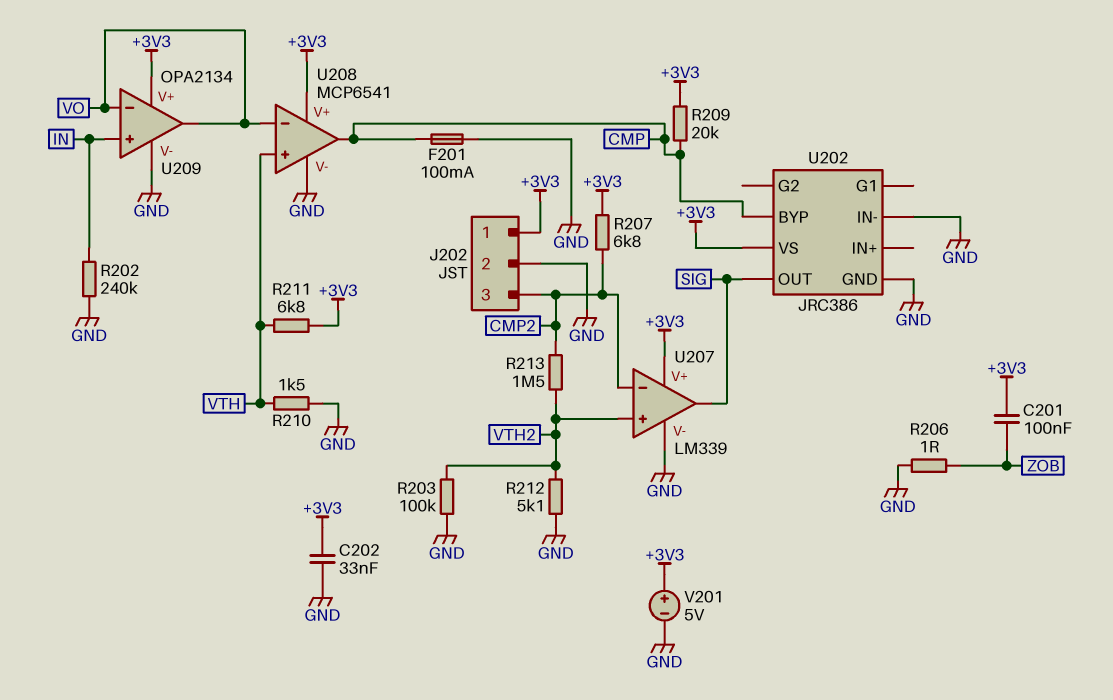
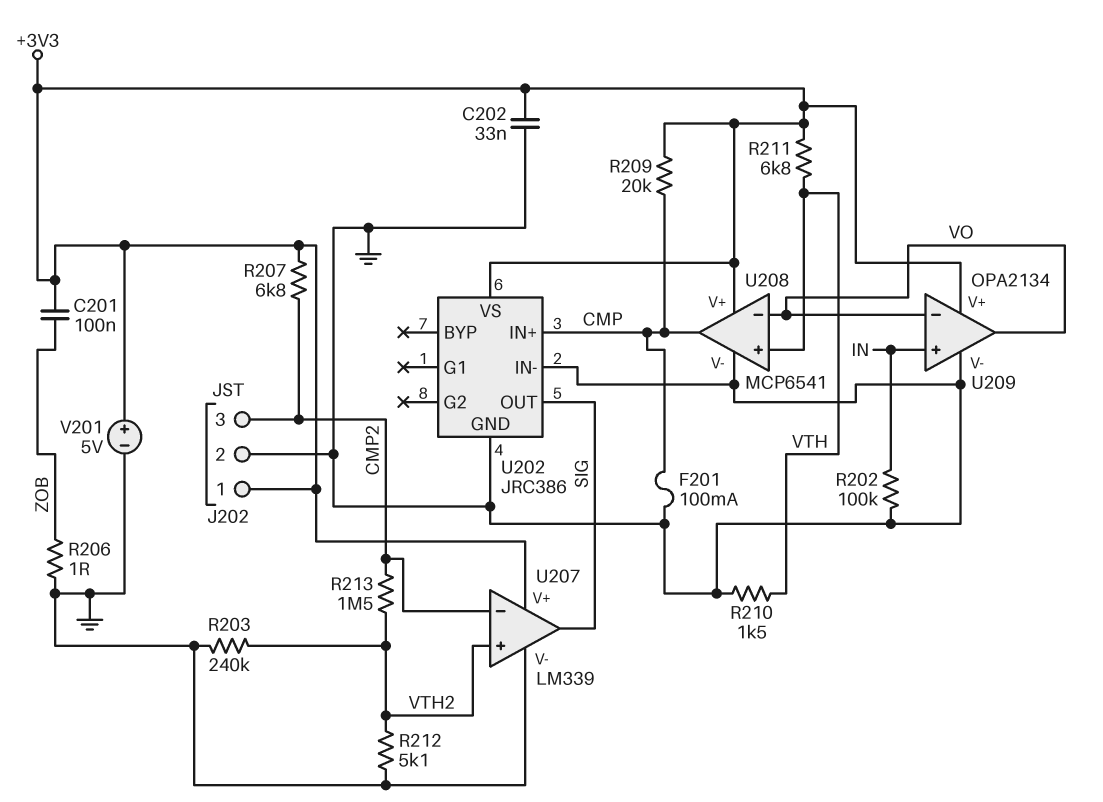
R202: 240k (GND, IN) -> 100k (GND, IN)
R203: 100k (GND, VTH2) -> 240k (GND, VTH2)
U202 pin BYP: CMP -> none
U202 pin IN+: none -> CMP

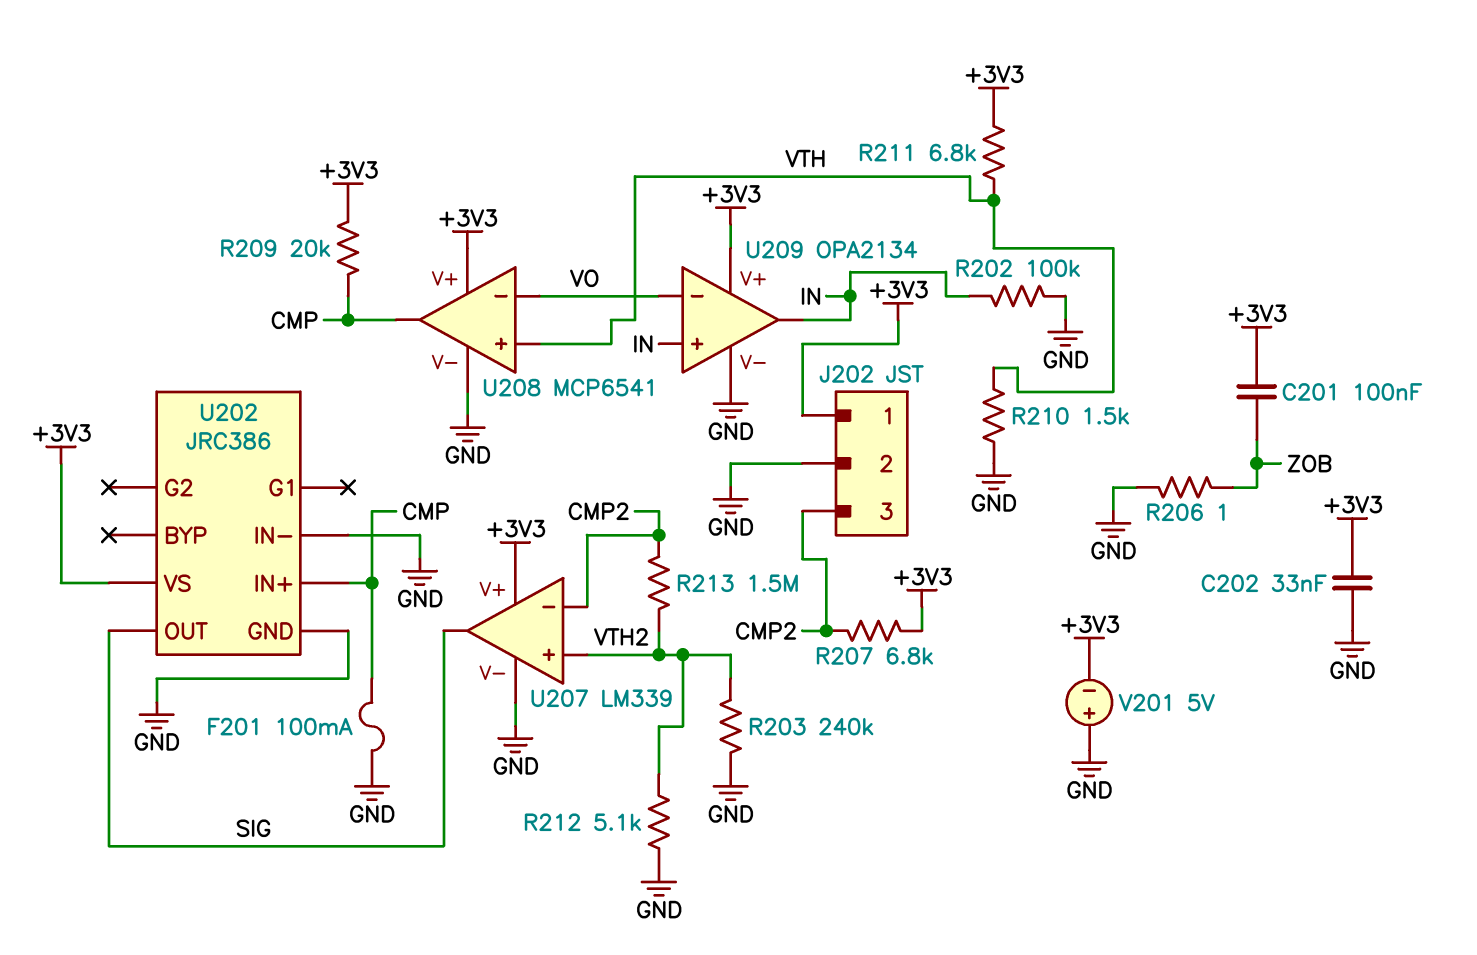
U209 pin out: VO -> IN
V201: 5V (plus +3V3, minus GND) -> 5V (plus GND, minus +3V3)

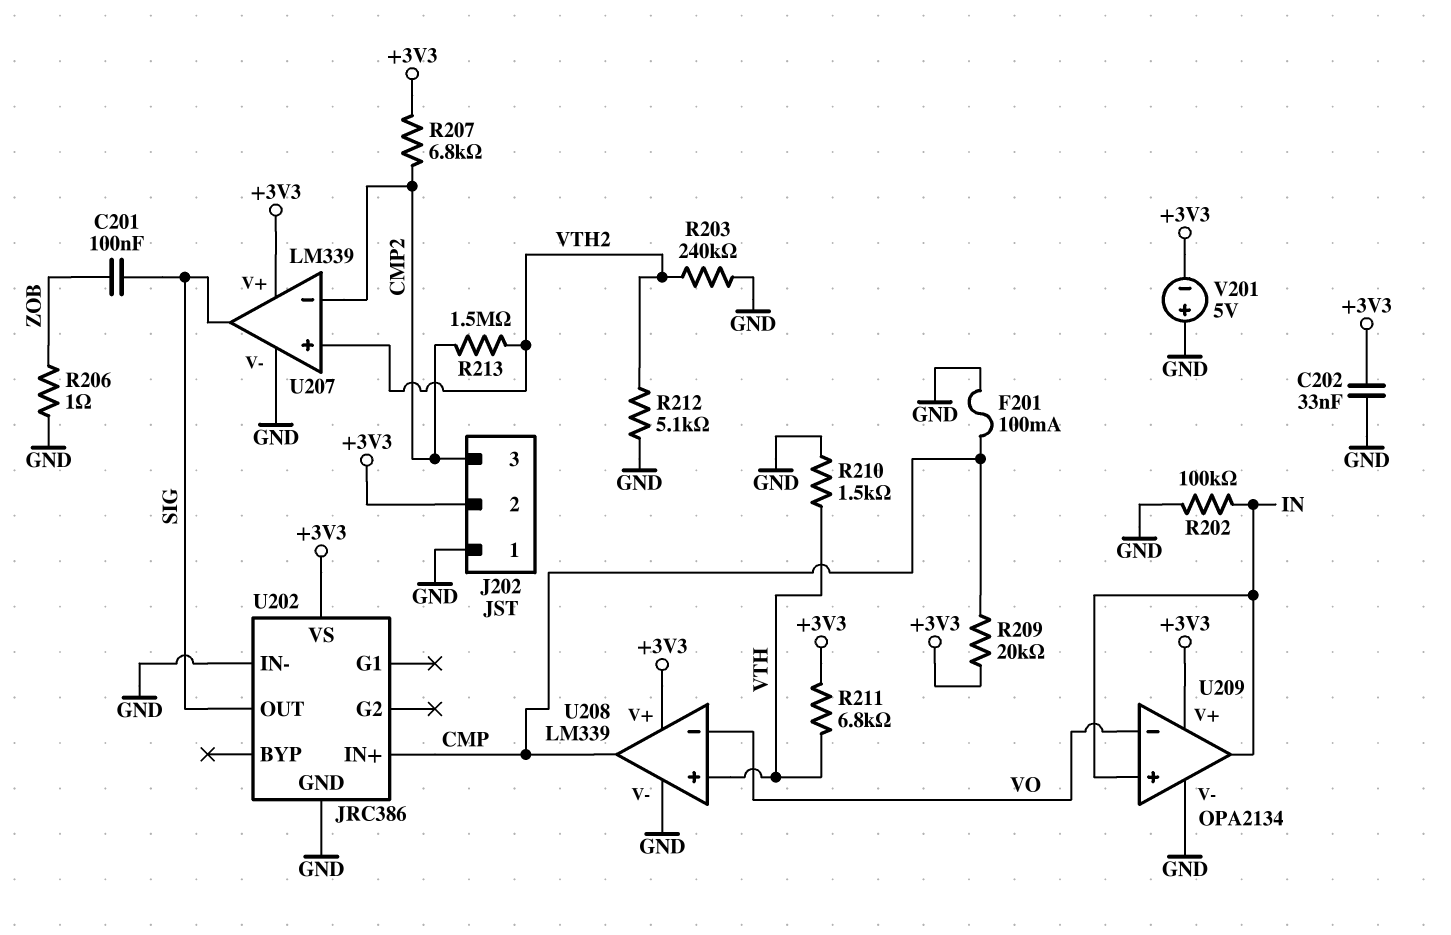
C201: 100nF (+3V3, ZOB) -> 100nF (SIG, ZOB)
J202 pin 1: +3V3 -> GND
J202 pin 2: GND -> +3V3
U208: MCP6541 -> LM339

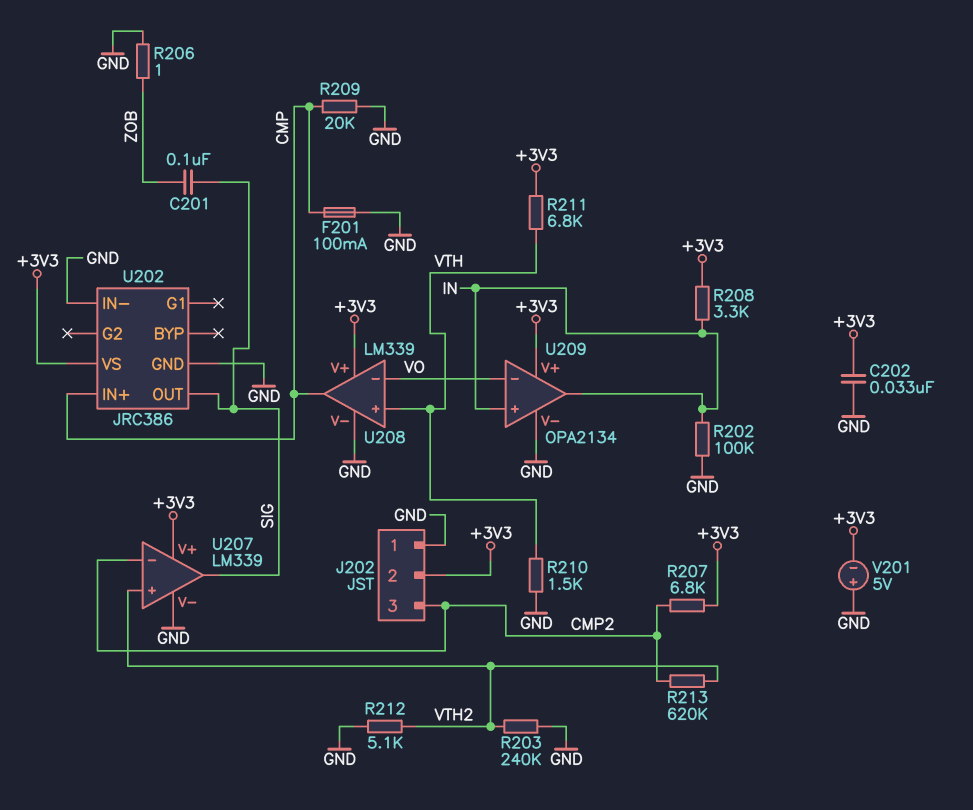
R208: none -> 3.3k (+3V3, IN)
R209: 20k (+3V3, CMP) -> 20k (CMP, GND)
R213: 1.5M (CMP2, VTH2) -> 620k (CMP2, VTH2)

